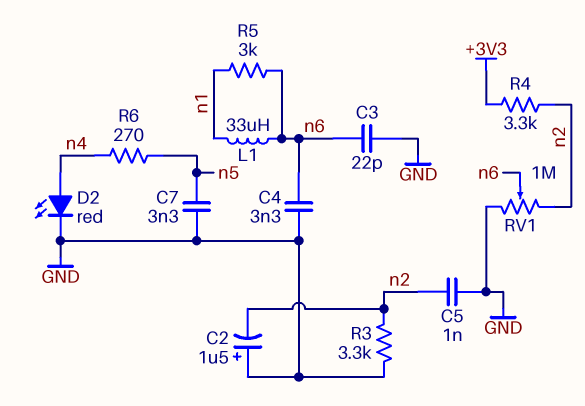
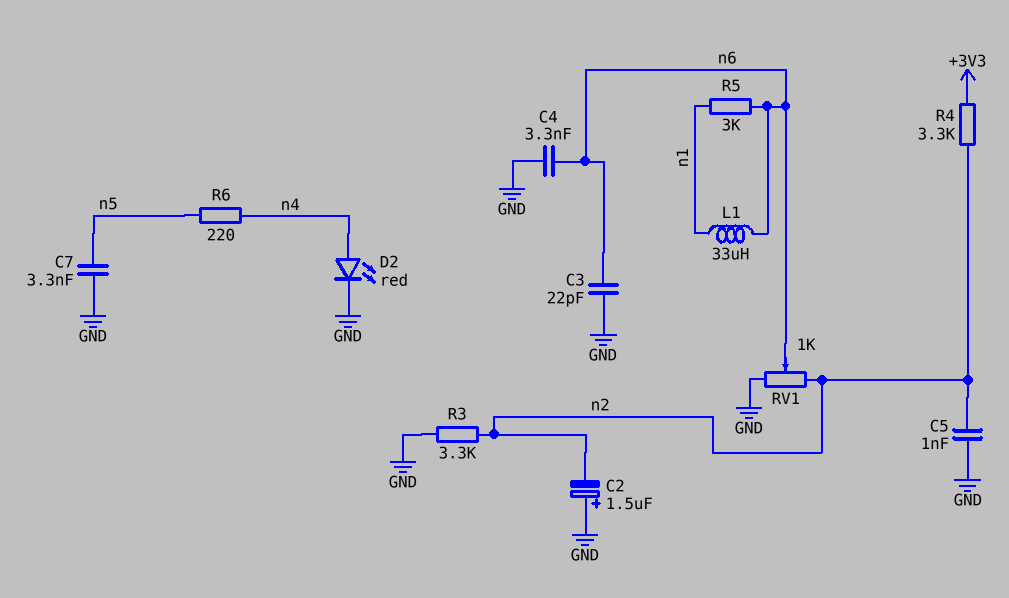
R6: 270 (n4, n5) -> 220 (n4, n5)
RV1: 1M (GND, n2, wiper n6) -> 1k (GND, n2, wiper n6)

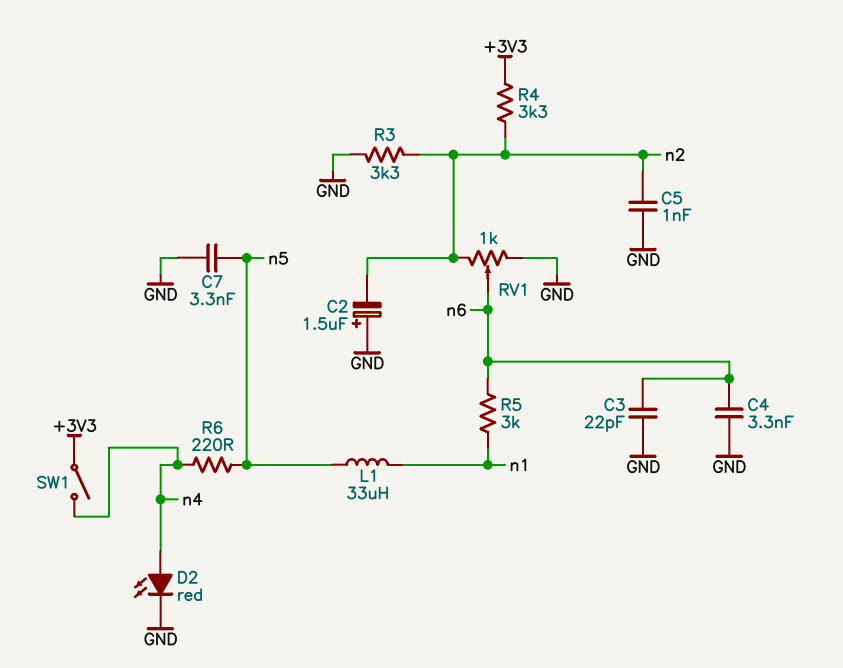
L1: 33uH (n1, n6) -> 33uH (n1, n5)
SW1: none -> switch (+3V3, n4)

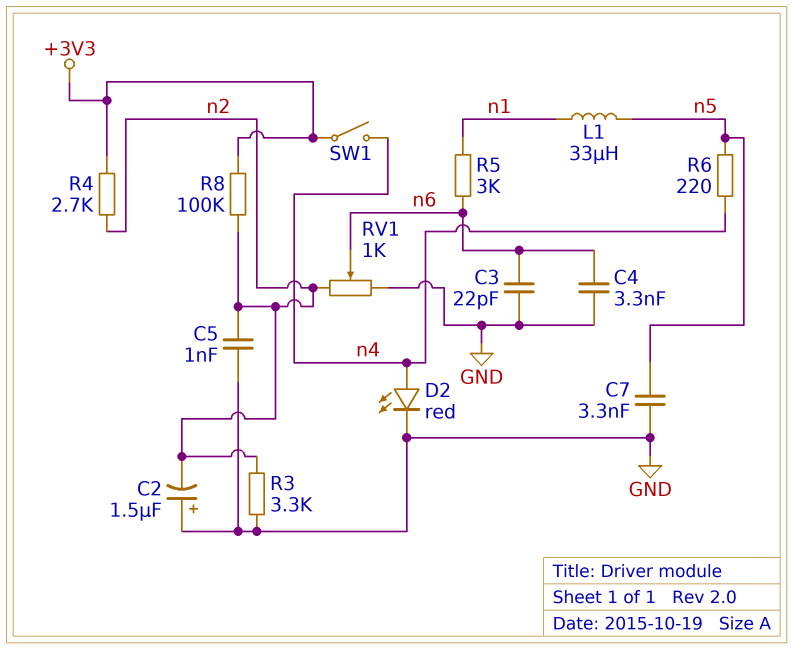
R4: 3.3k (+3V3, n2) -> 2.7k (+3V3, n2)
R8: none -> 100k (+3V3, n2)

